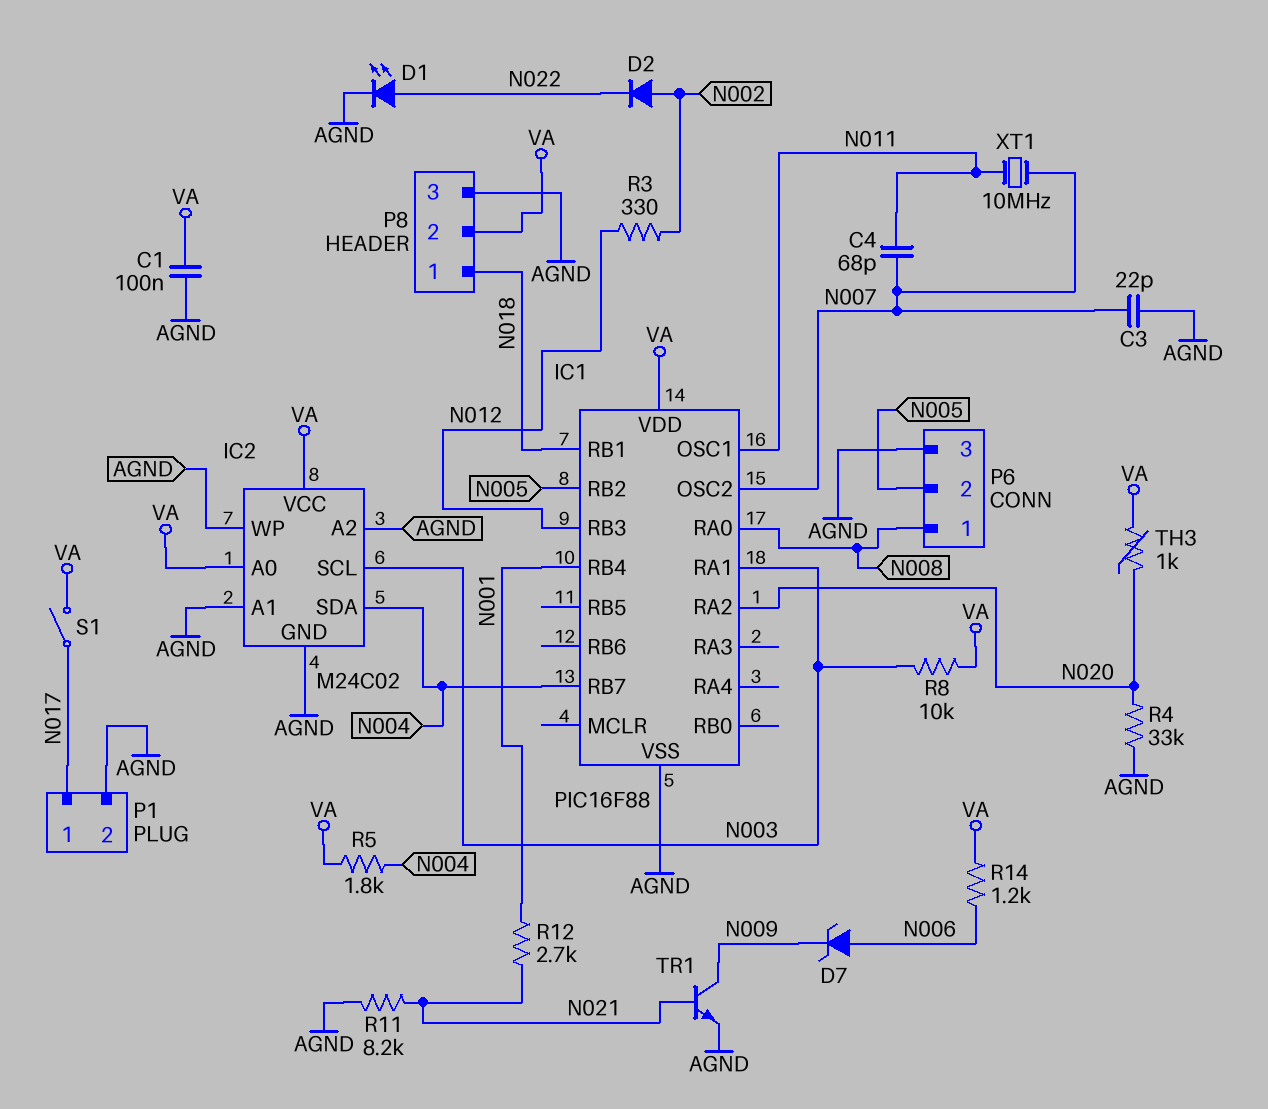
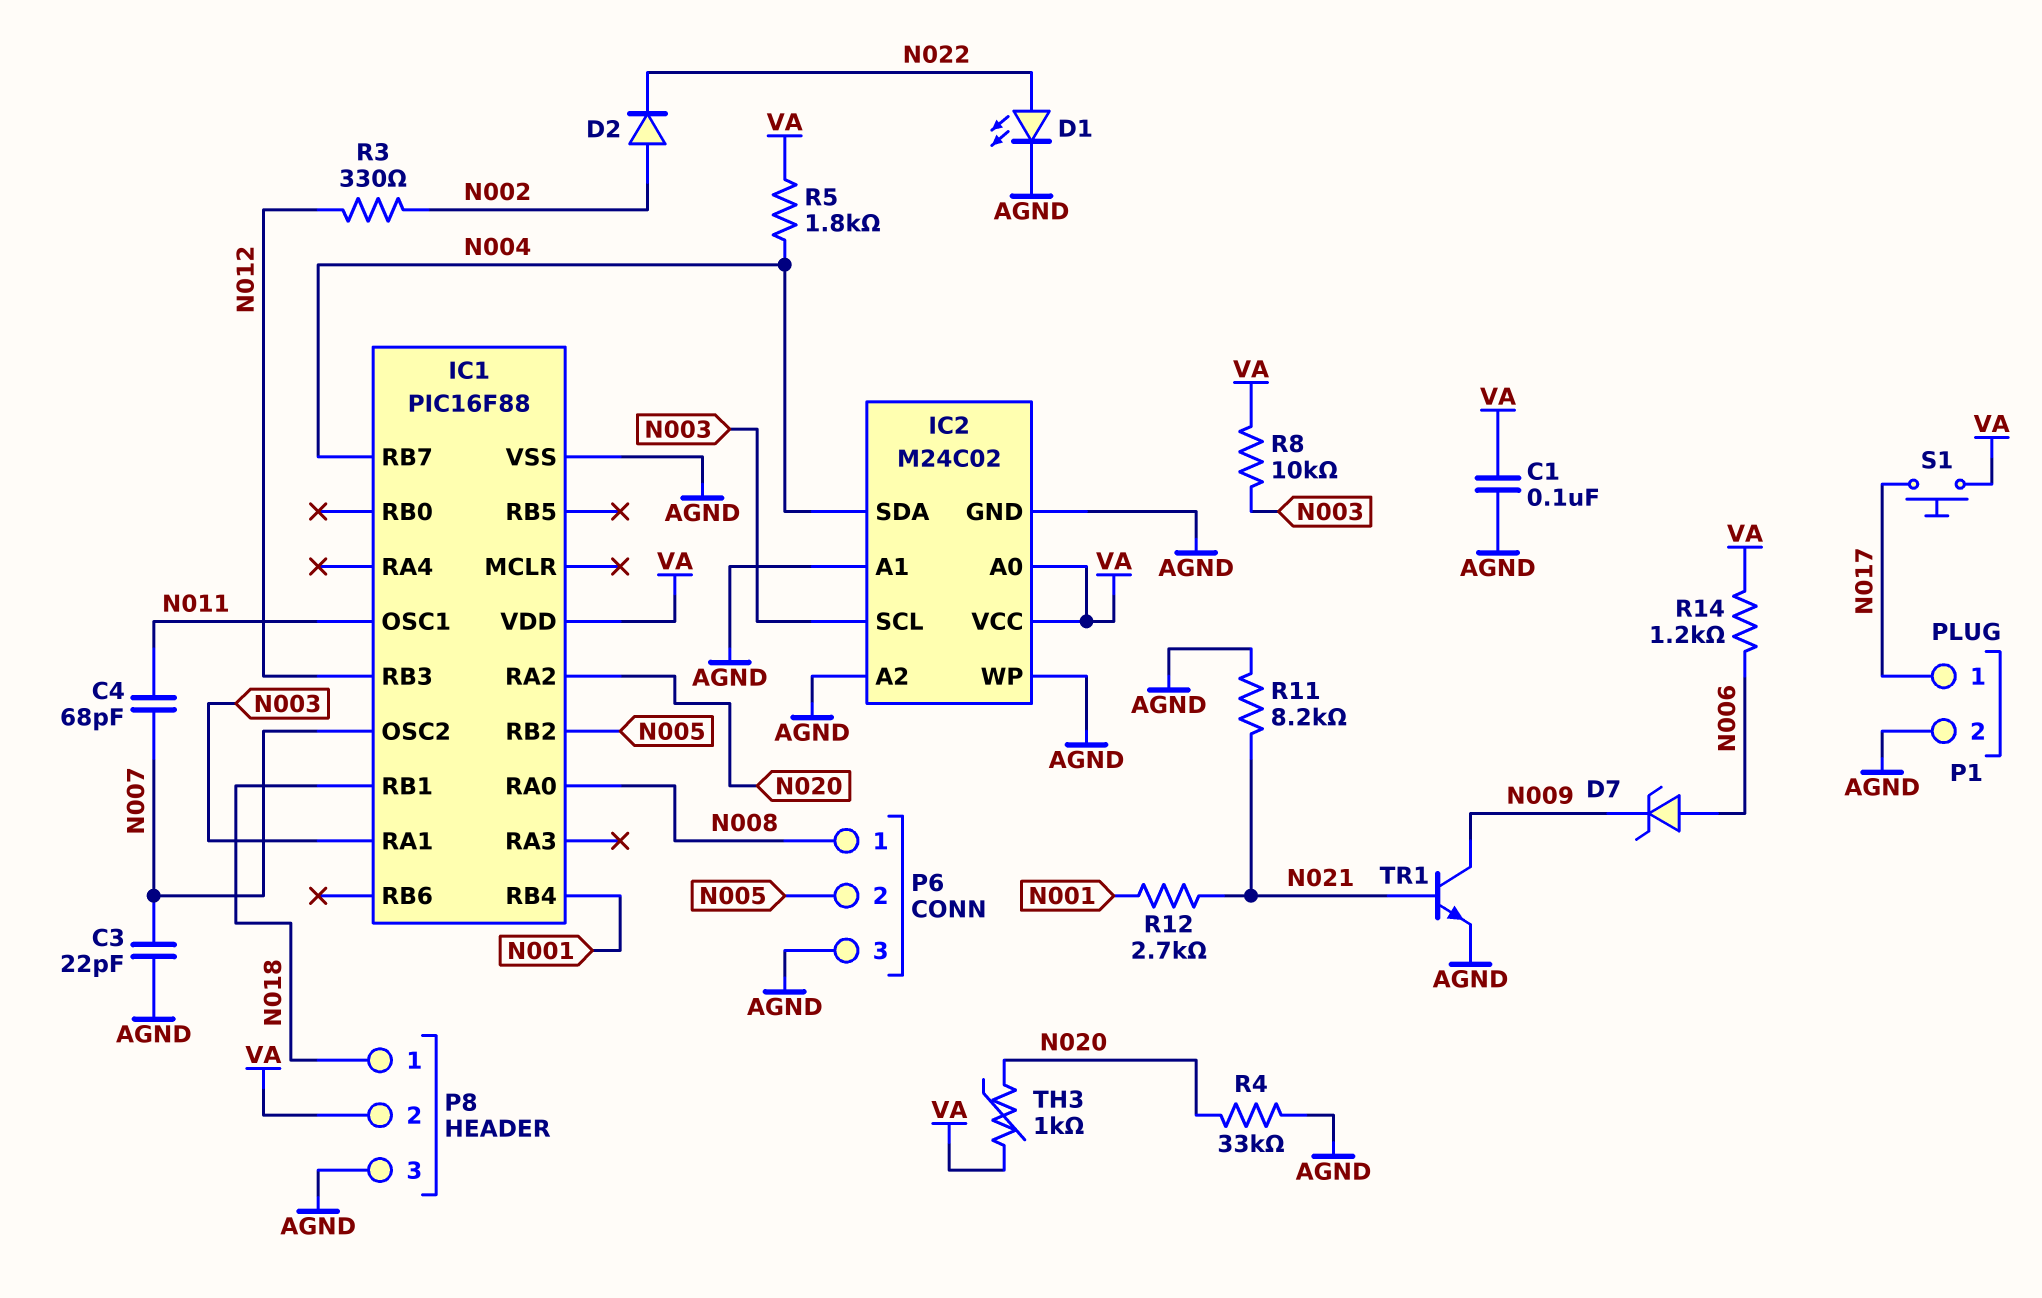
S1: switch (N017, VA) -> button (N017, VA)
XT1: 10MHz (N007, N011) -> none

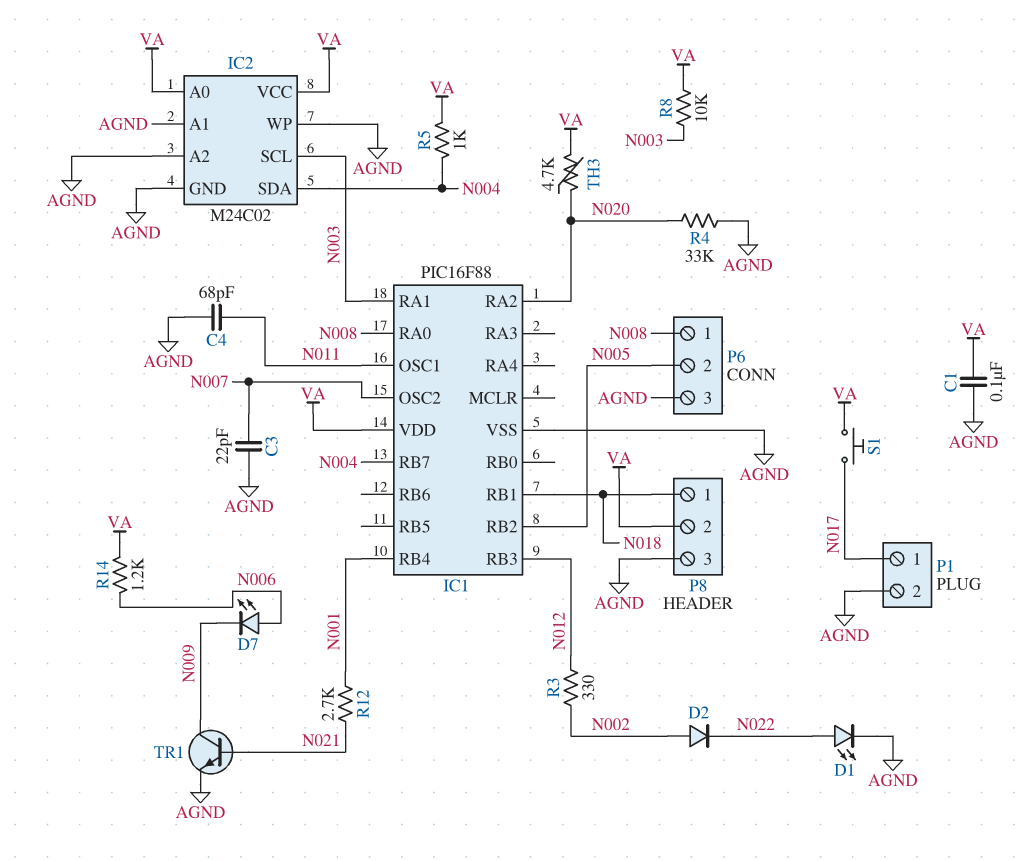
C4: 68pF (N007, N011) -> 68pF (AGND, N011)
D7: zener (A N006, K N009) -> LED (A N006, K N009)
R5: 1.8k (N004, VA) -> 1k (N004, VA)
R11: 8.2k (AGND, N021) -> none
TH3: 1k (N020, VA) -> 4.7k (N020, VA)

